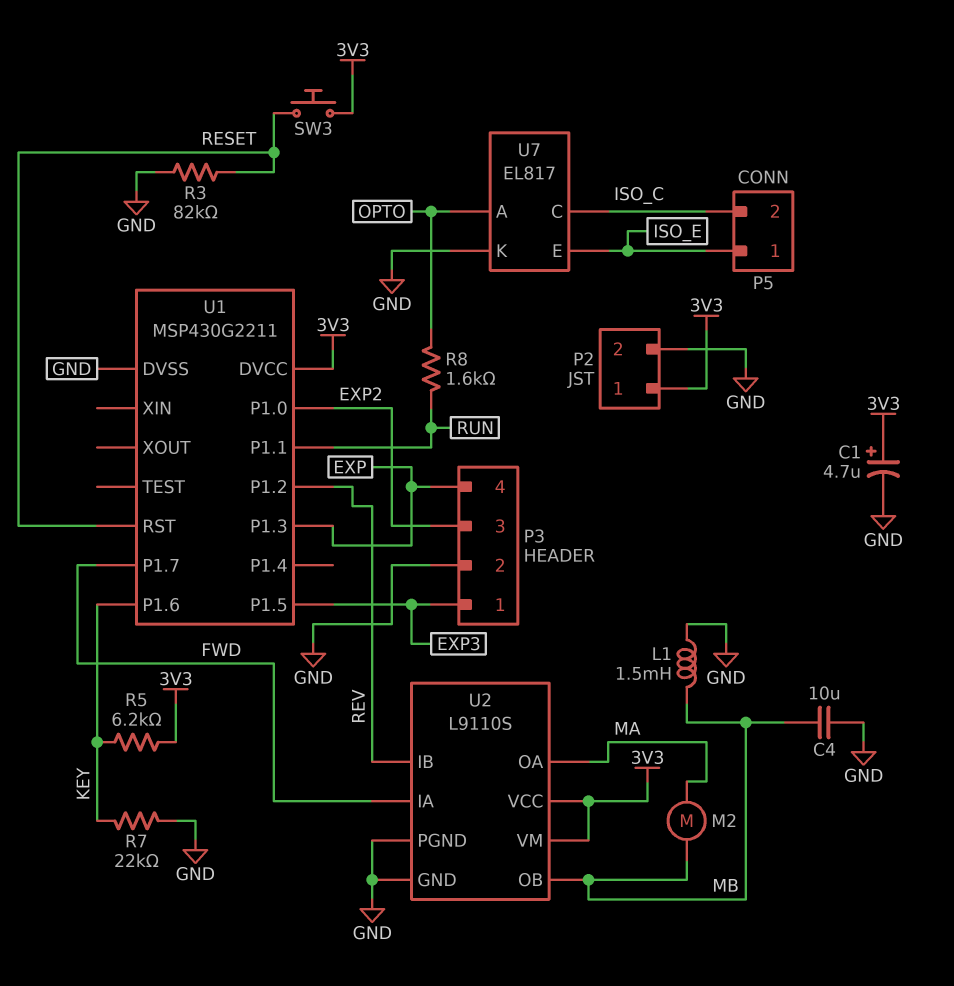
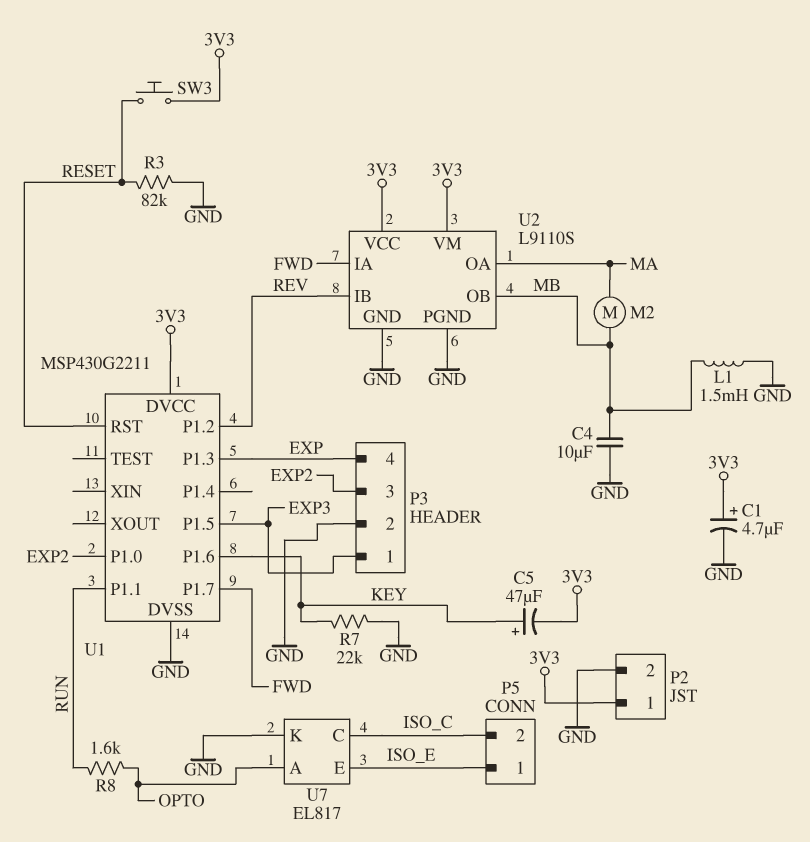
C5: none -> 47uF (plus KEY, minus 3V3)
R5: 6.2k (3V3, KEY) -> none

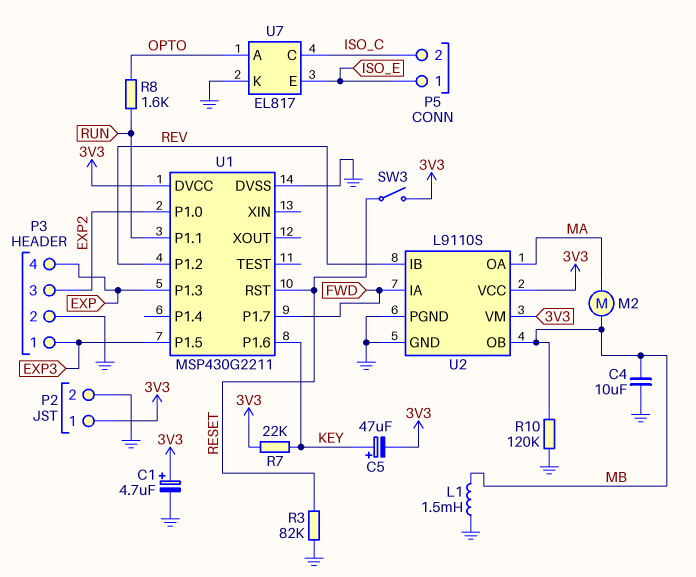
R7: 22k (GND, KEY) -> 22k (3V3, KEY)
R10: none -> 120k (GND, MB)
SW3: button (3V3, RESET) -> switch (3V3, RESET)

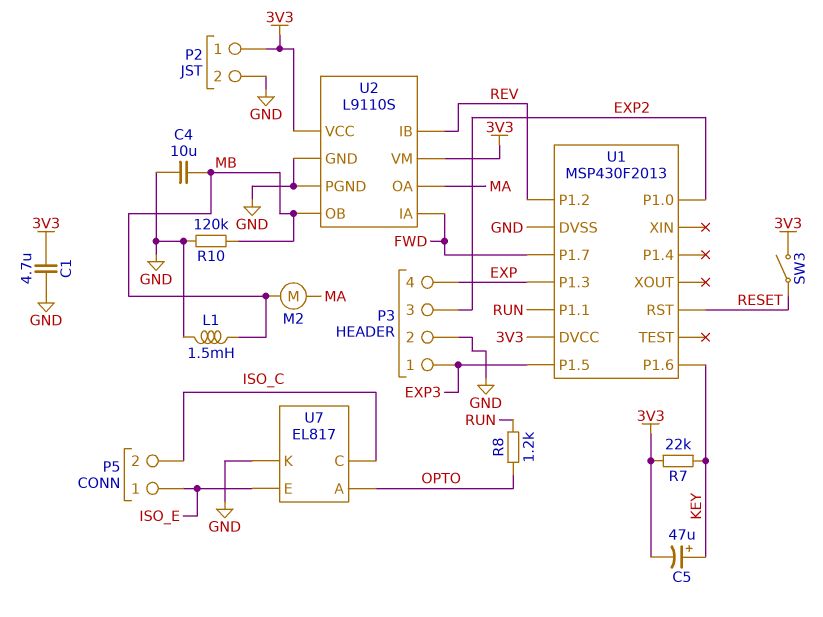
C1: 4.7uF (plus 3V3, minus GND) -> 4.7uF (3V3, GND)
R3: 82k (GND, RESET) -> none
R8: 1.6k (OPTO, RUN) -> 1.2k (OPTO, RUN)
U1: MSP430G2211 -> MSP430F2013

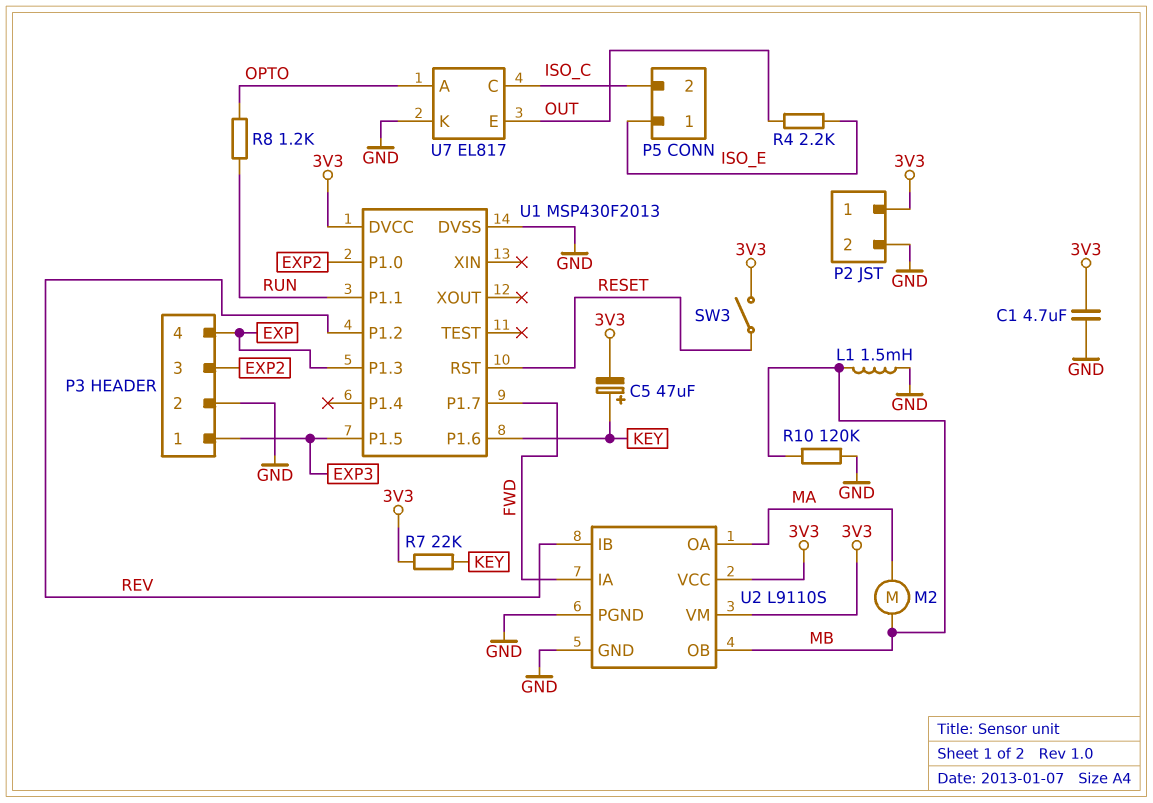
C4: 10uF (GND, MB) -> none
R4: none -> 2.2k (ISO_E, OUT)
U7 pin E: ISO_E -> OUT

